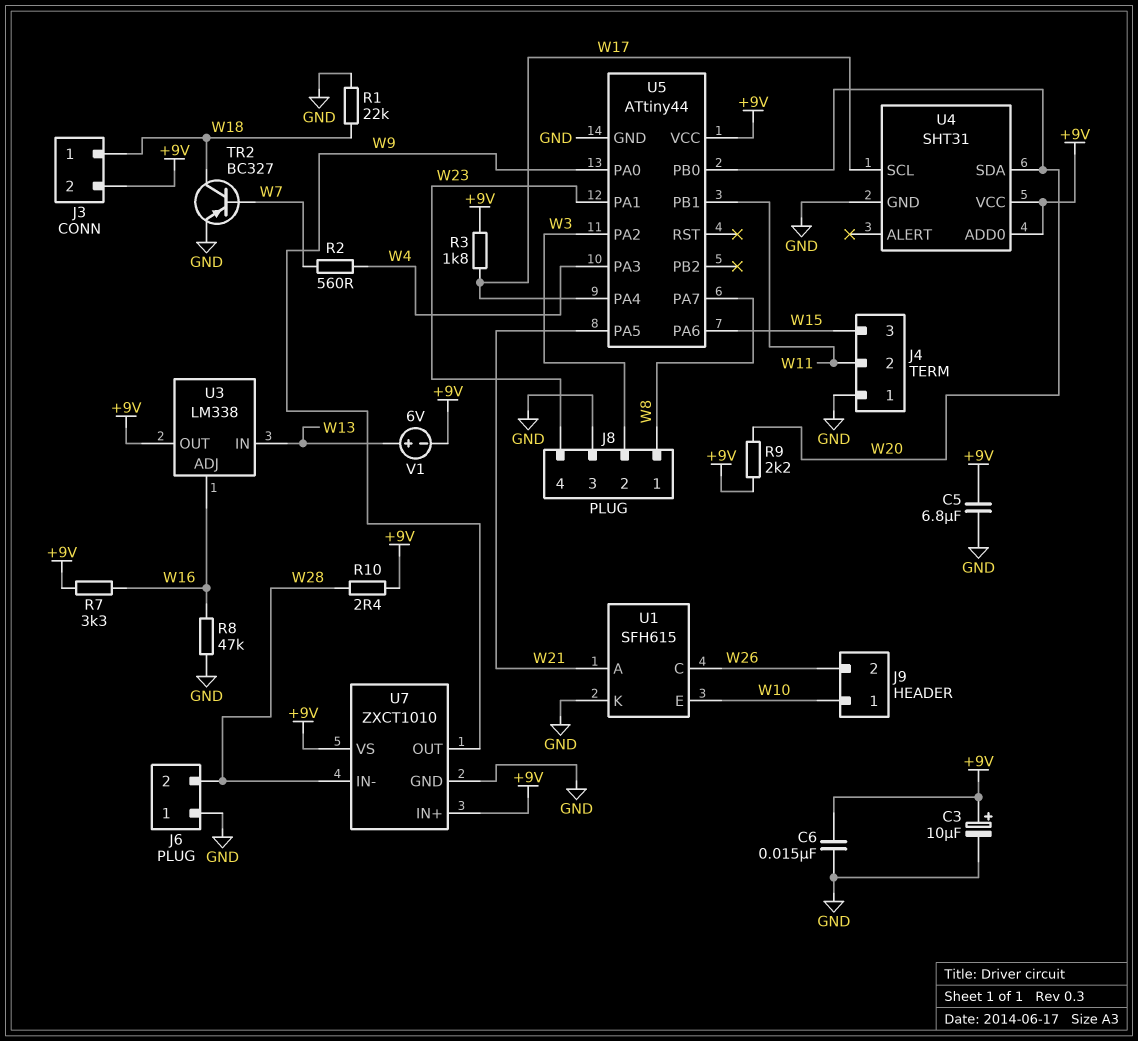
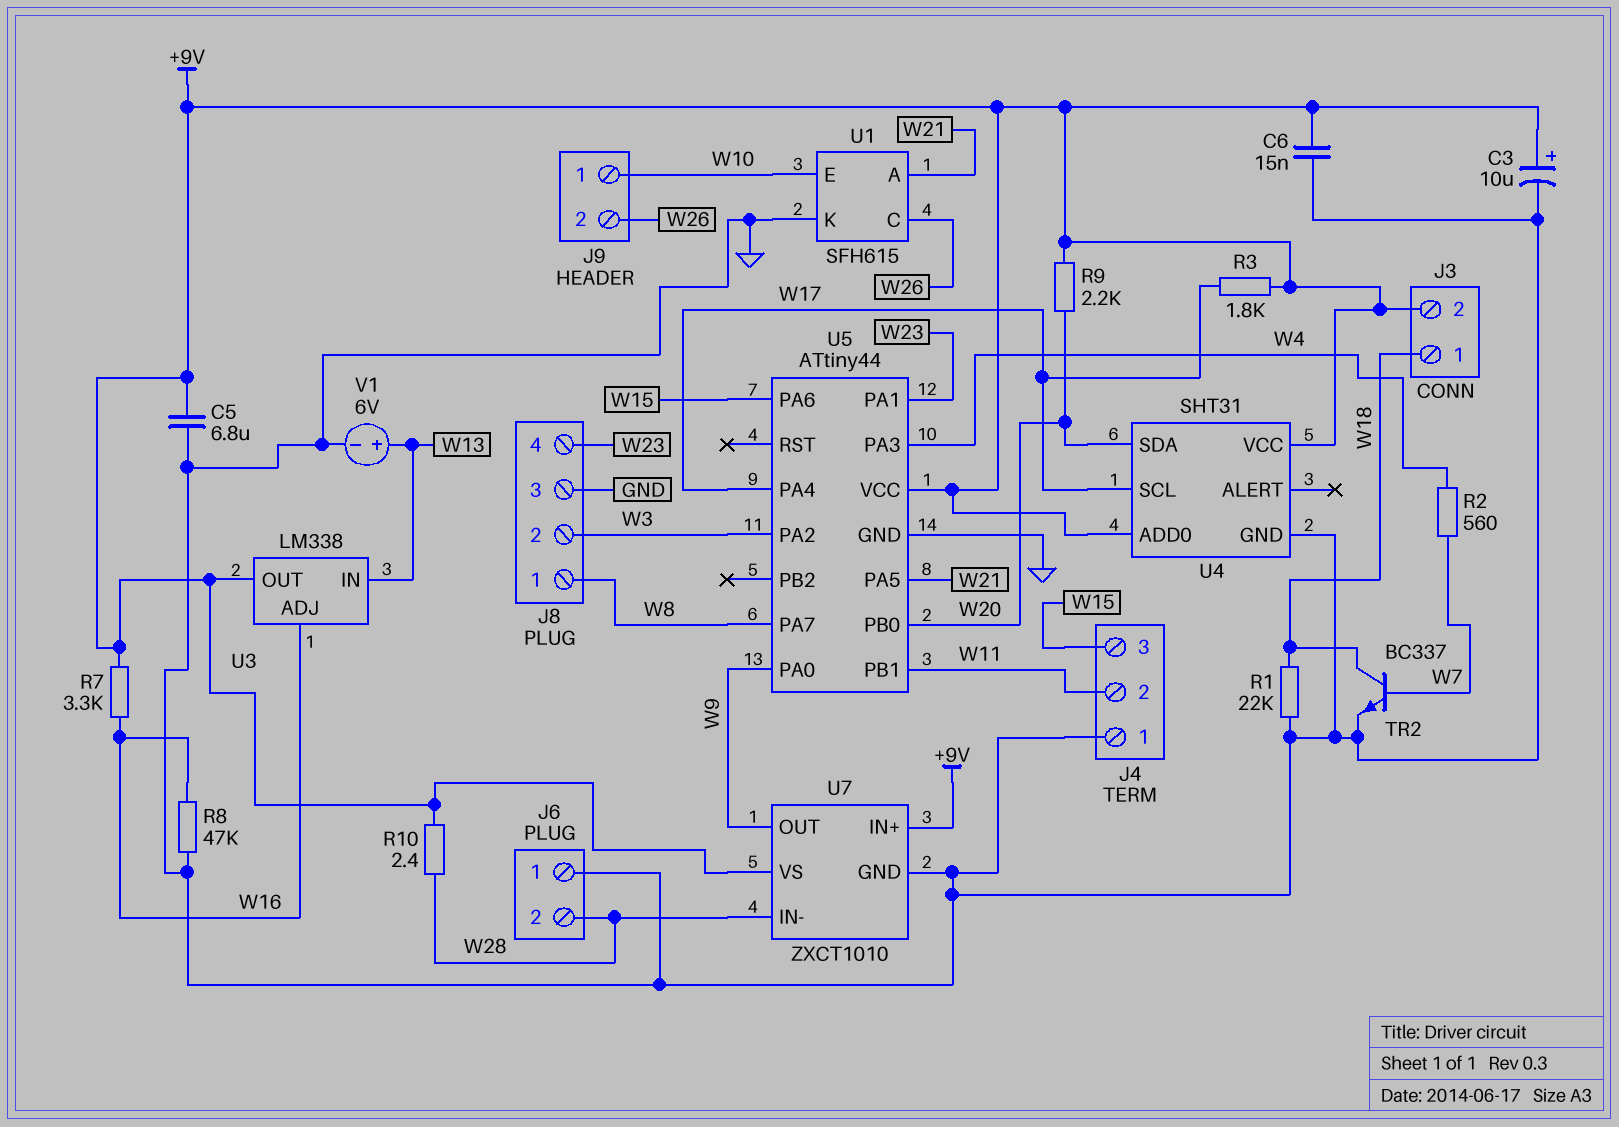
TR2: PNP BC327 (B W7, C W18, E GND) -> NPN BC337 (B W7, C W18, E GND)
V1: 6V (plus W13, minus +9V) -> 6V (plus W13, minus GND)

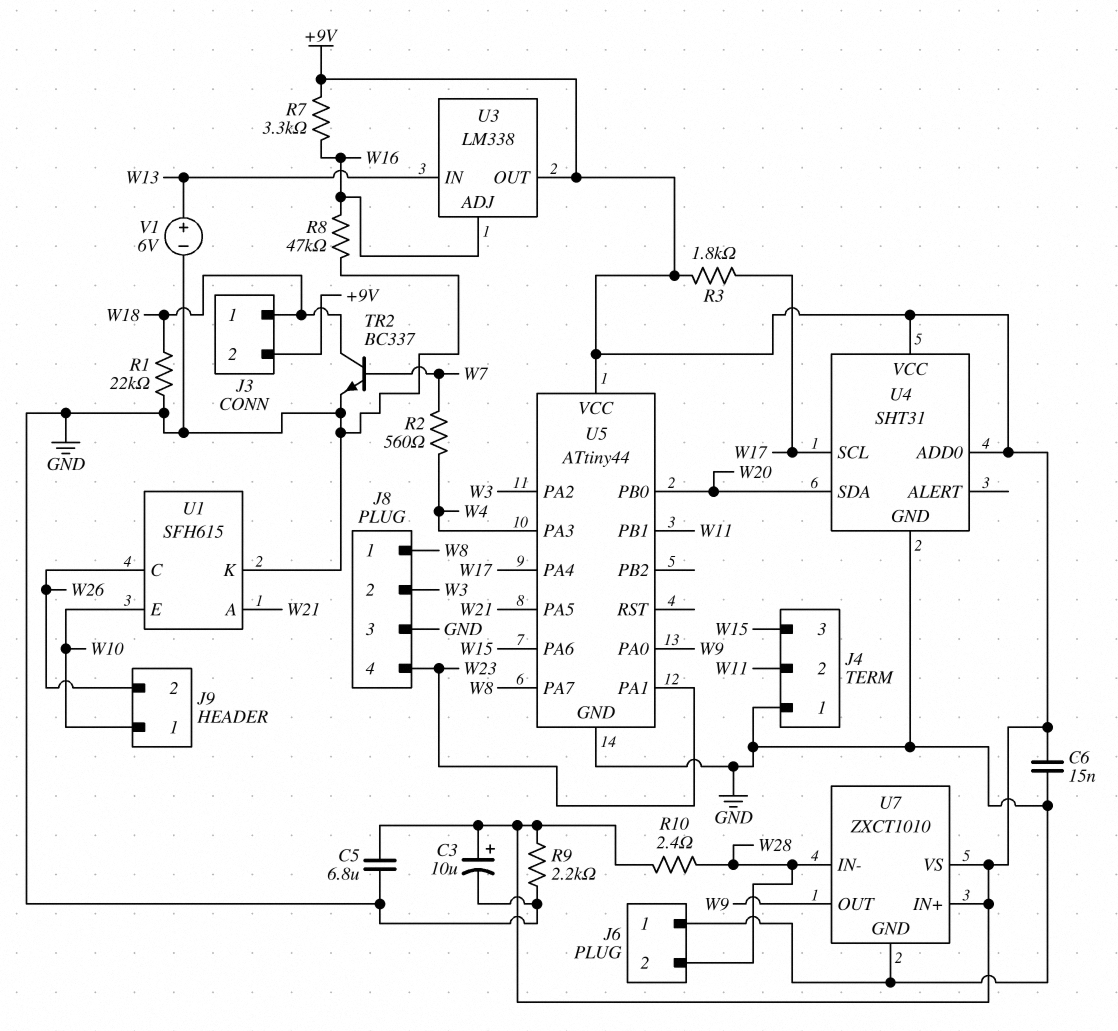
R9: 2.2k (+9V, W20) -> 2.2k (+9V, GND)

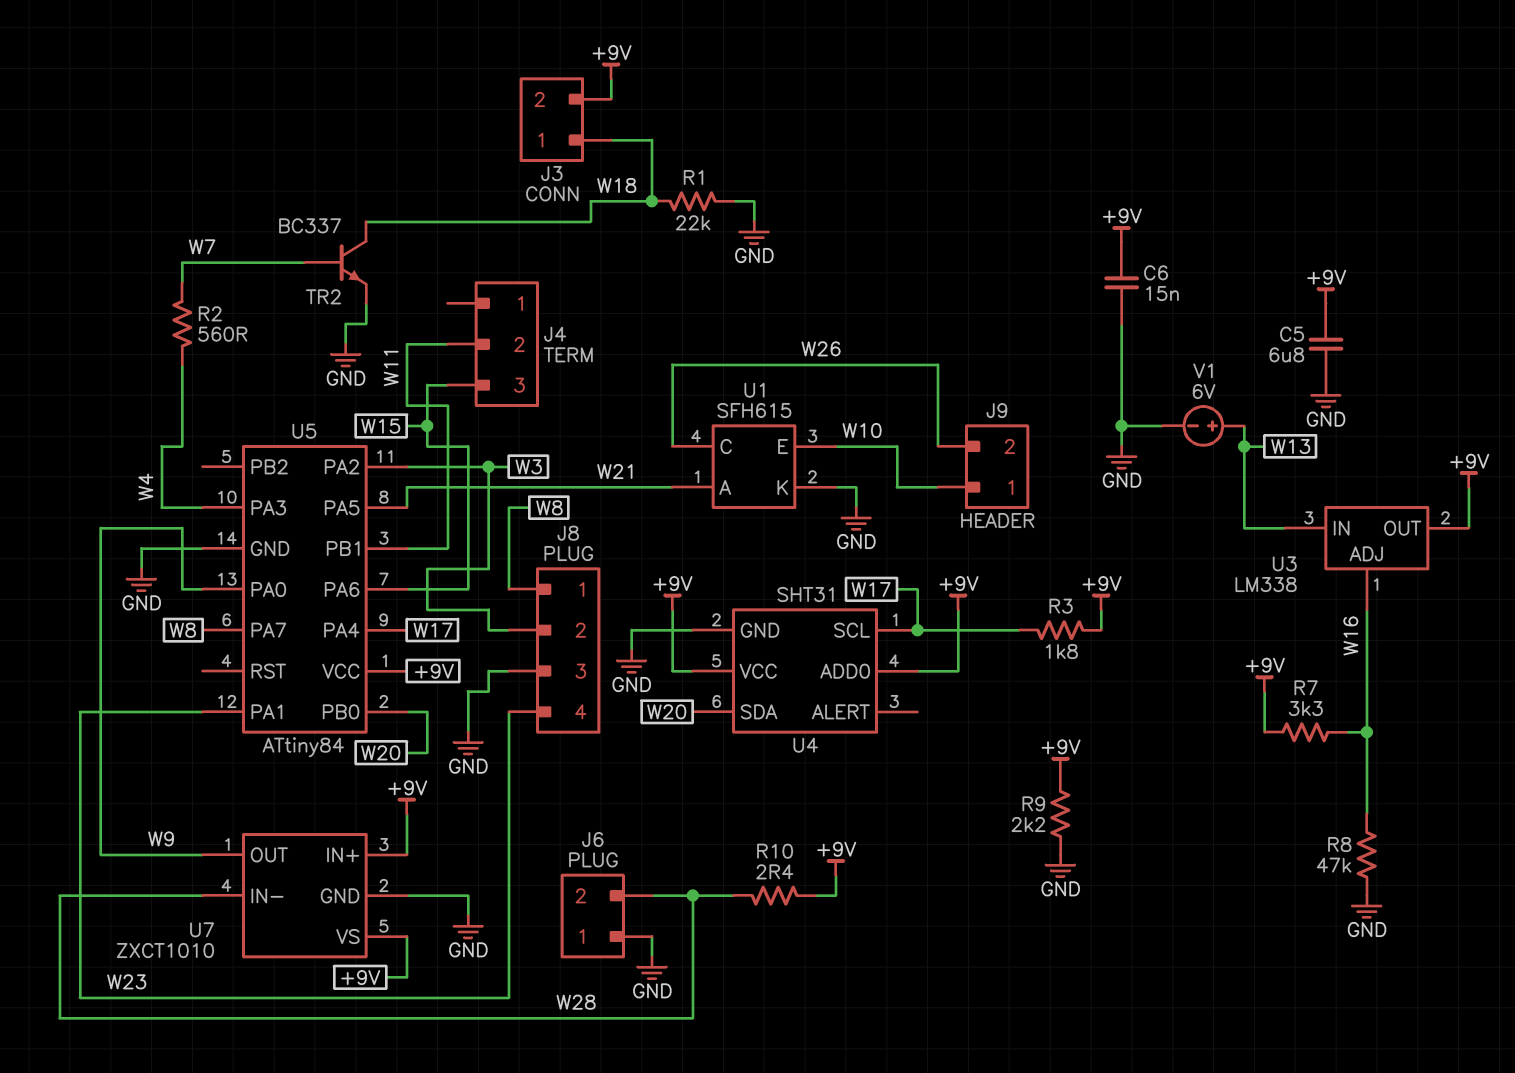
C3: 10uF (plus +9V, minus GND) -> none
J4 pin 1: GND -> none
U5: ATtiny44 -> ATtiny84

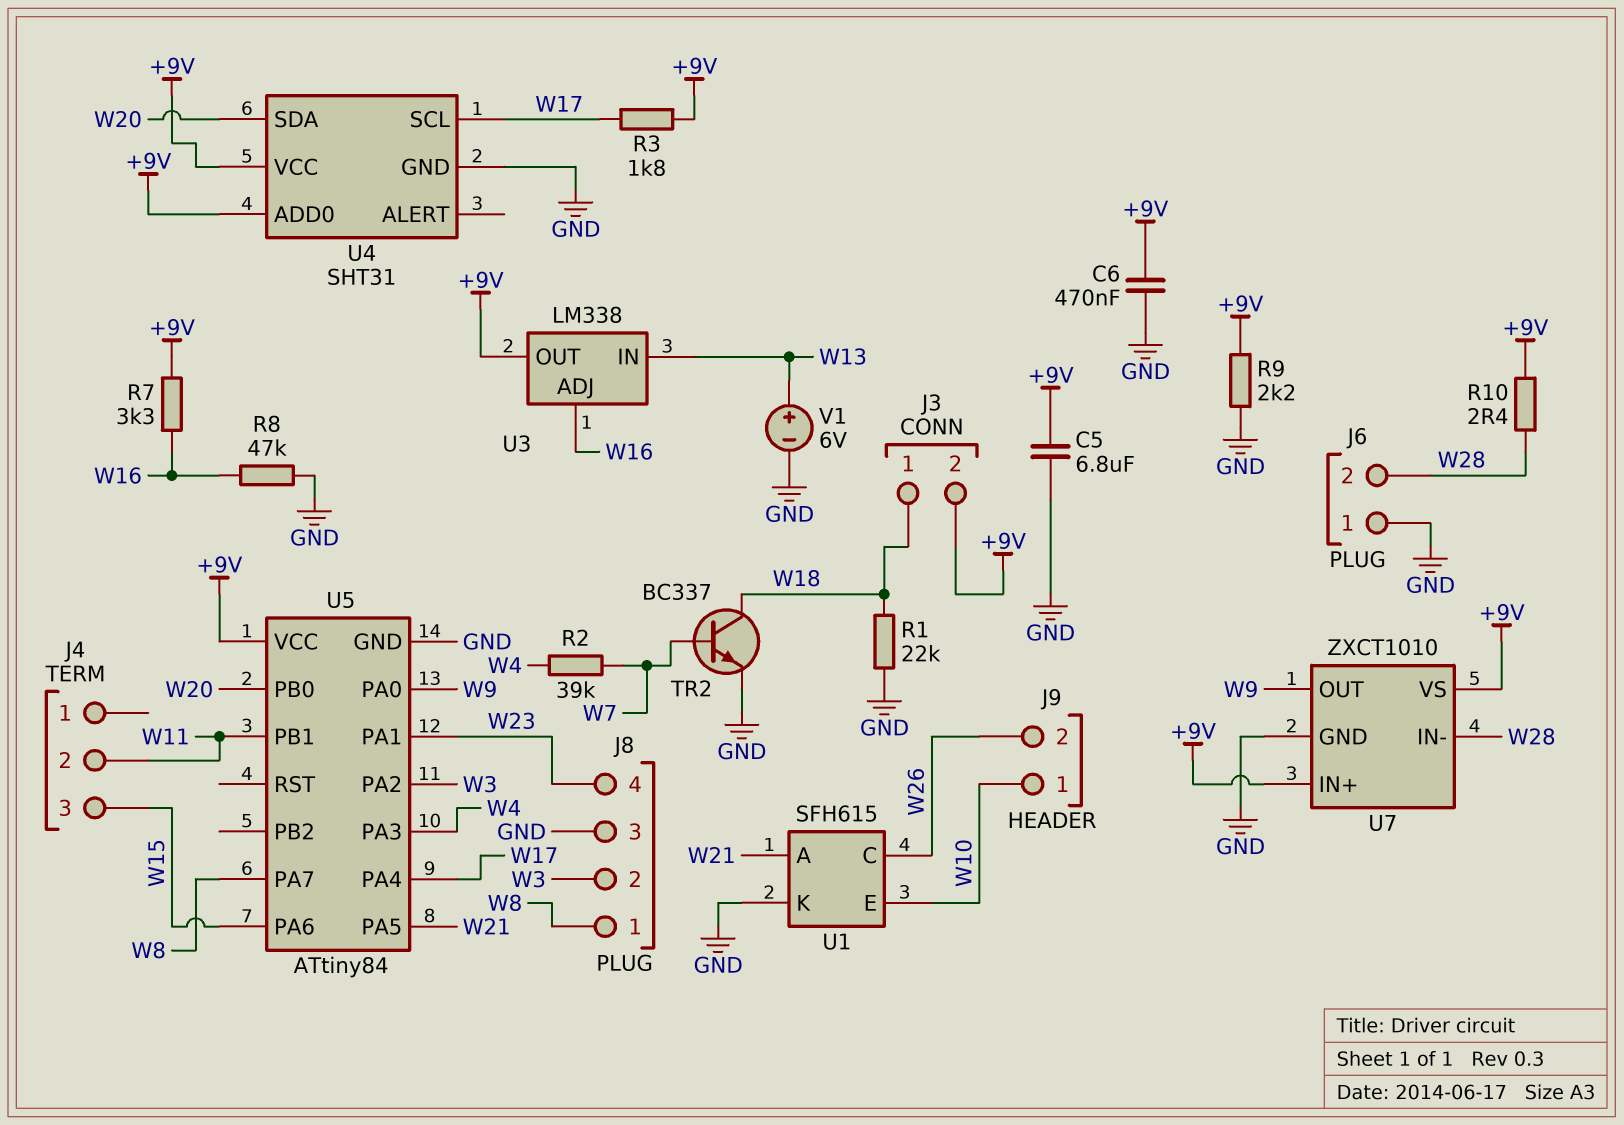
C6: 15nF (+9V, GND) -> 470nF (+9V, GND)
R2: 560 (W4, W7) -> 39k (W4, W7)

